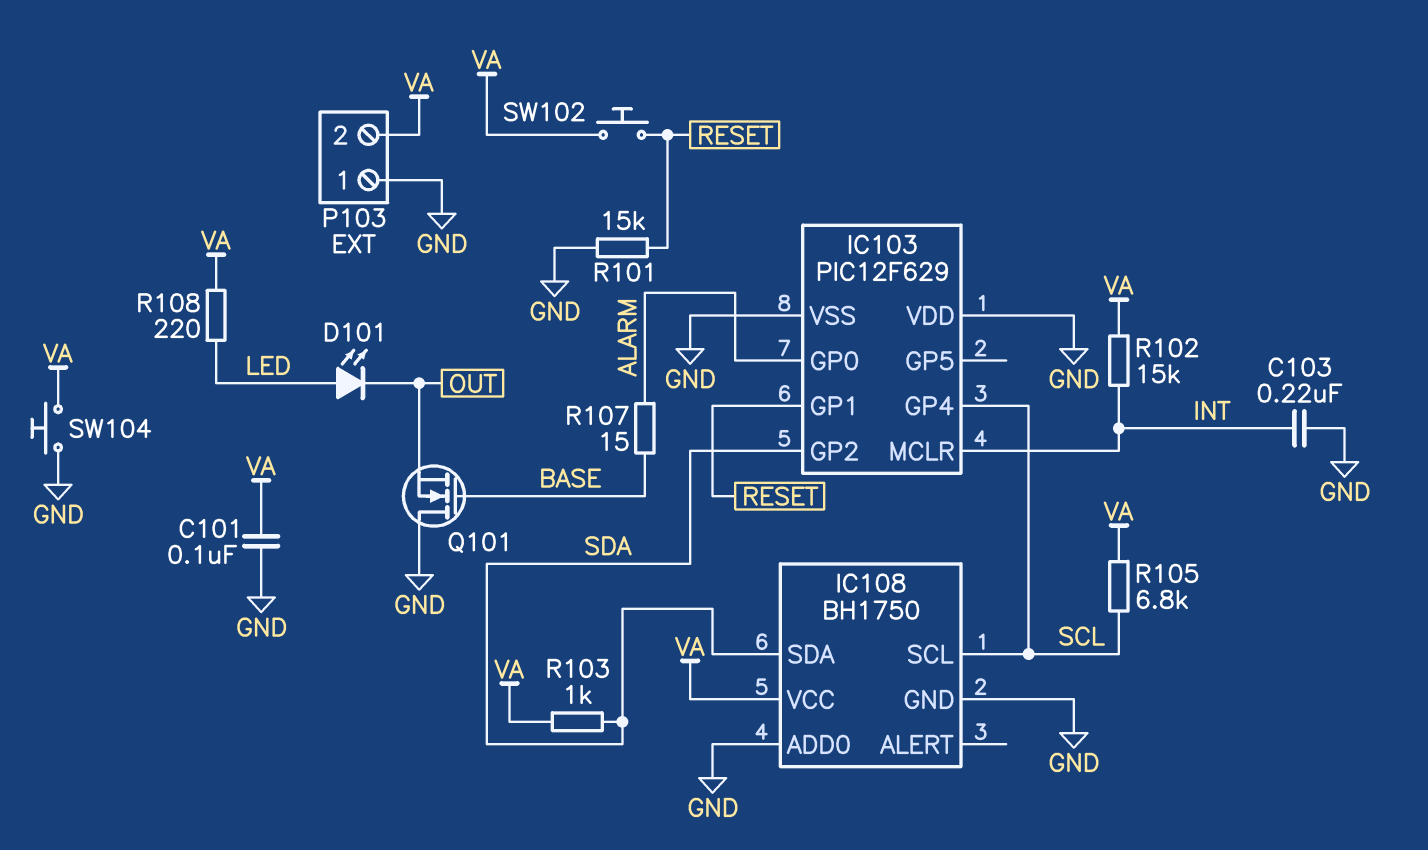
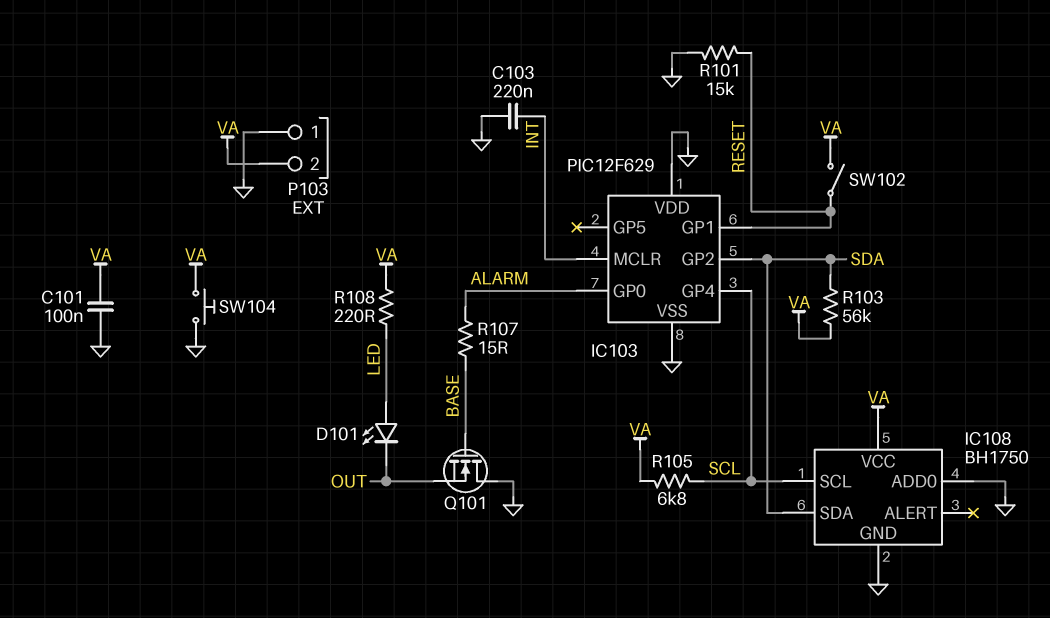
R102: 15k (INT, VA) -> none
R103: 1k (SDA, VA) -> 56k (SDA, VA)
SW102: button (RESET, VA) -> switch (RESET, VA)

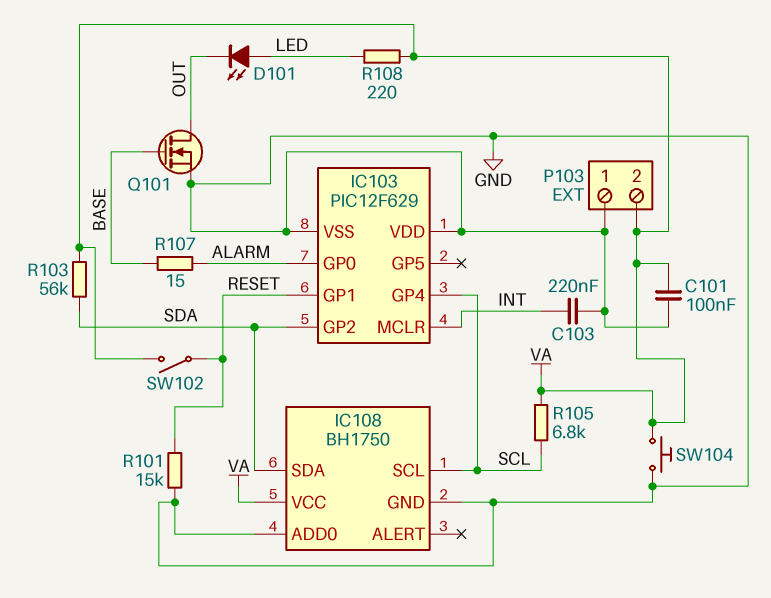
Q101: NMOS (G BASE, D GND, S OUT) -> NMOS (G BASE, D OUT, S GND)

